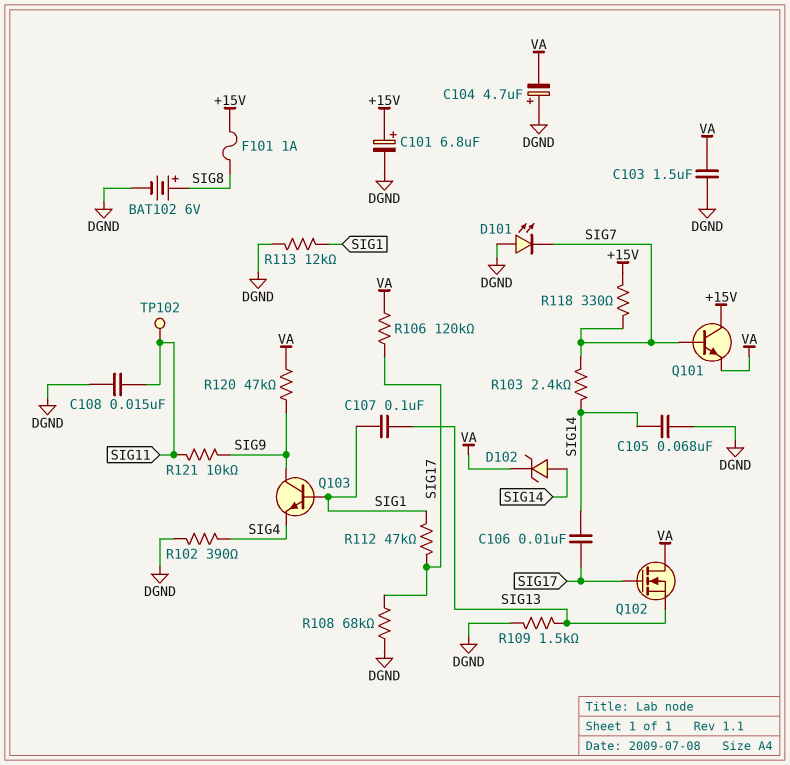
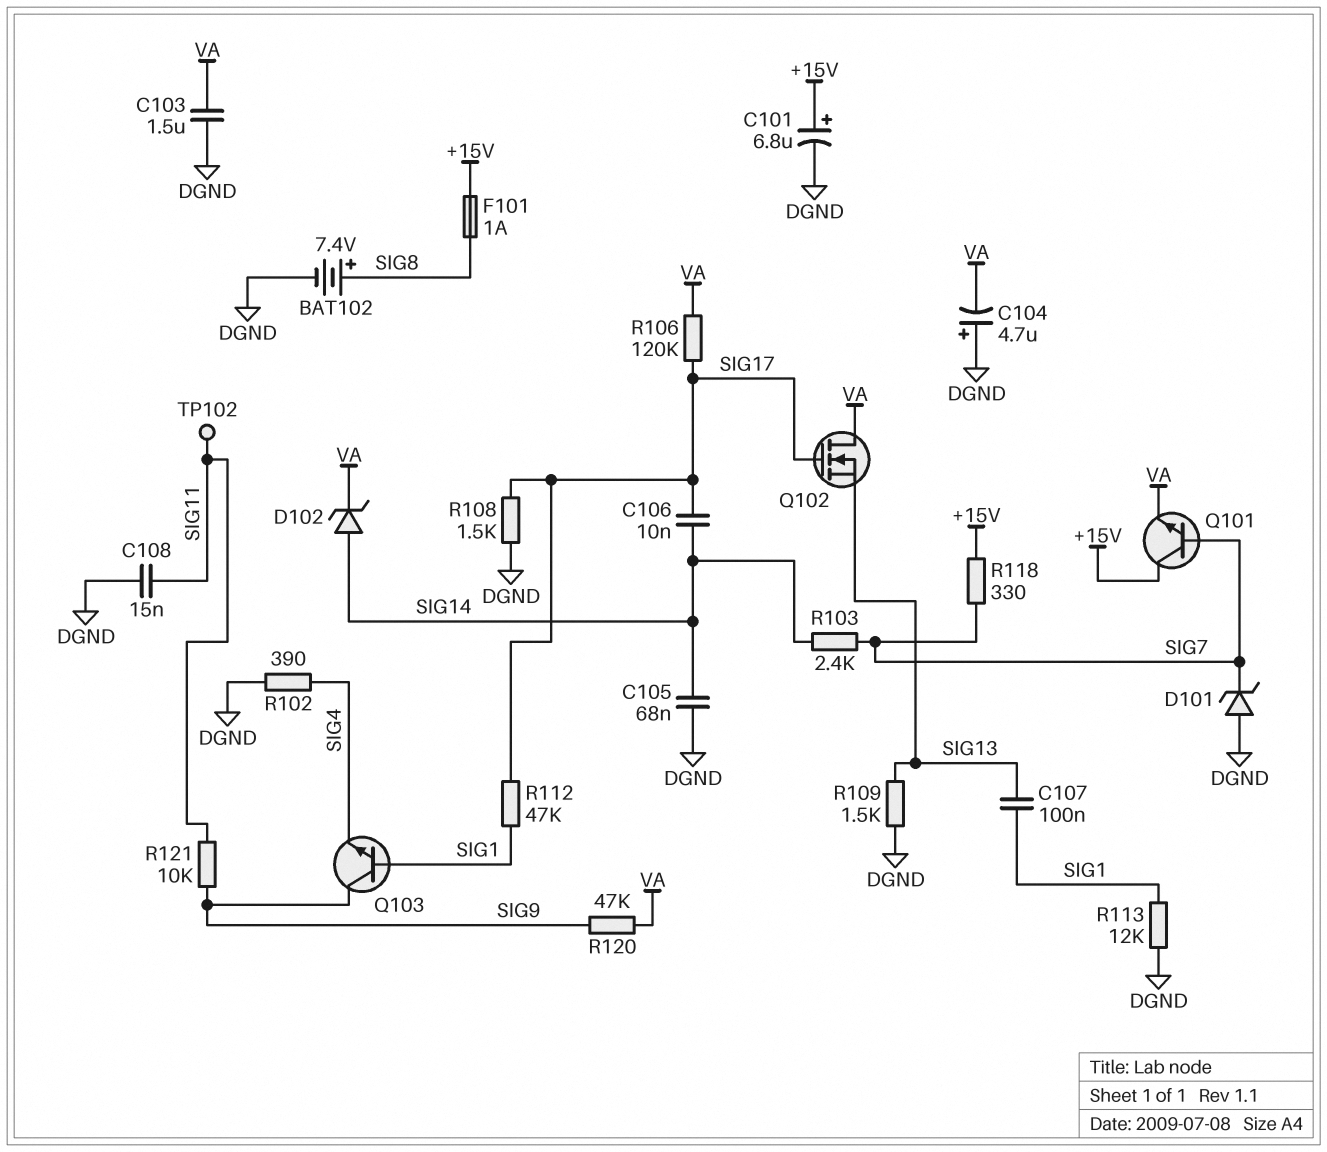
BAT102: 6V (plus SIG8, minus DGND) -> 7.4V (plus SIG8, minus DGND)
D101: LED (A DGND, K SIG7) -> zener (A DGND, K SIG7)
R108: 68k (DGND, SIG17) -> 1.5k (DGND, SIG17)

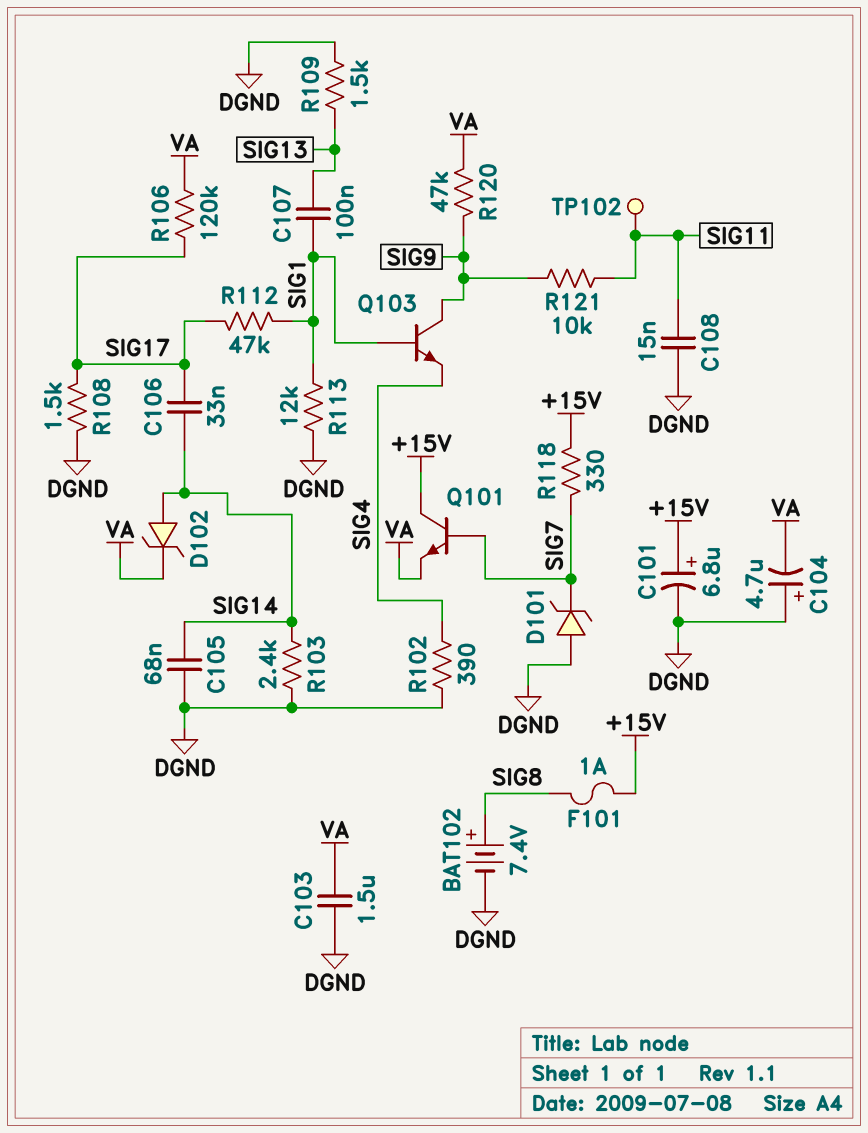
C106: 10nF (SIG14, SIG17) -> 33nF (SIG14, SIG17)
Q102: NMOS (G SIG17, D VA, S SIG13) -> none
R103: 2.4k (SIG7, SIG14) -> 2.4k (DGND, SIG14)

